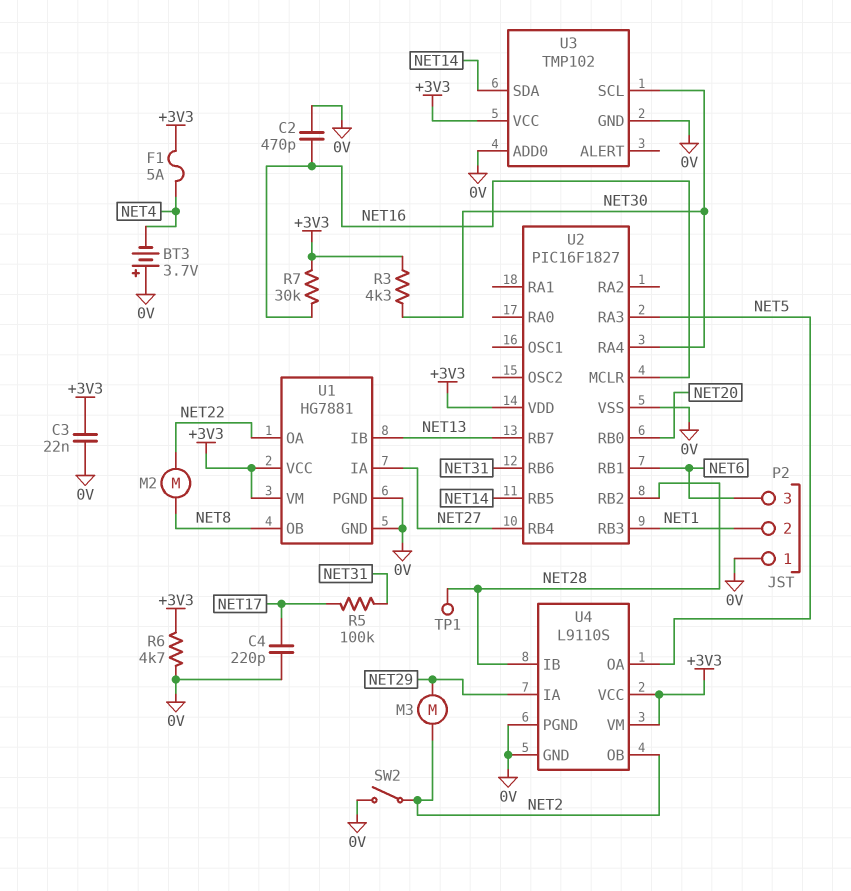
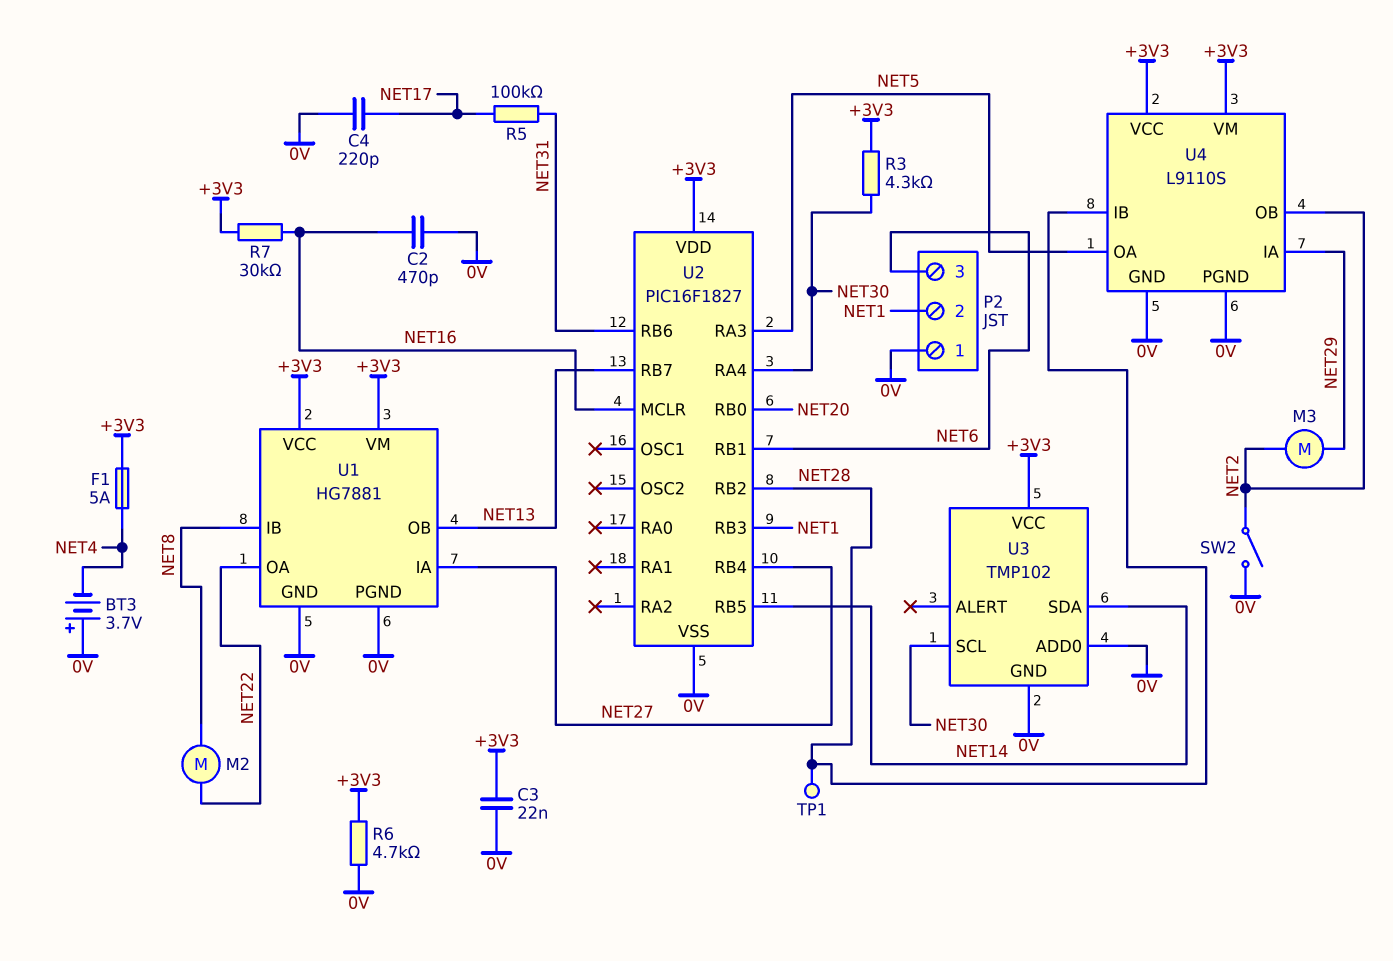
U1 pin IB: NET13 -> NET8
U1 pin OB: NET8 -> NET13

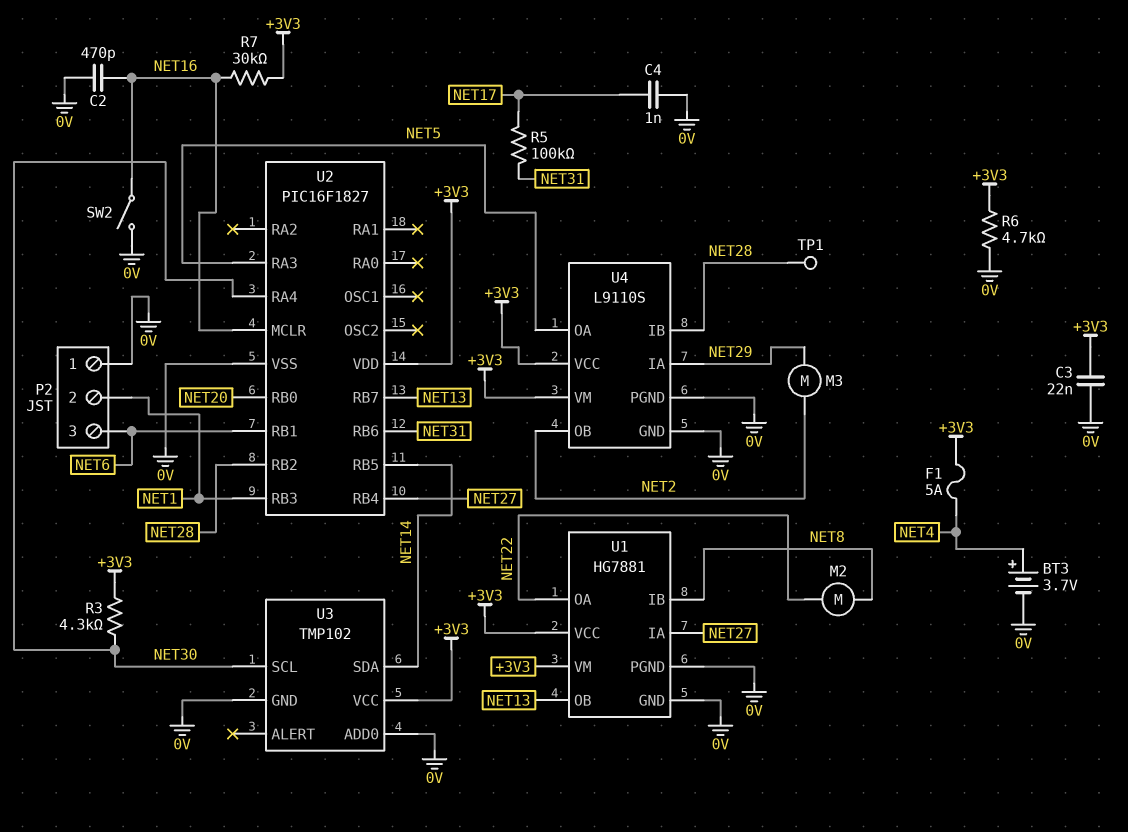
BT3: 3.7V (plus 0V, minus NET4) -> 3.7V (plus NET4, minus 0V)
C4: 220pF (0V, NET17) -> 1nF (0V, NET17)
SW2: switch (0V, NET2) -> switch (0V, NET16)

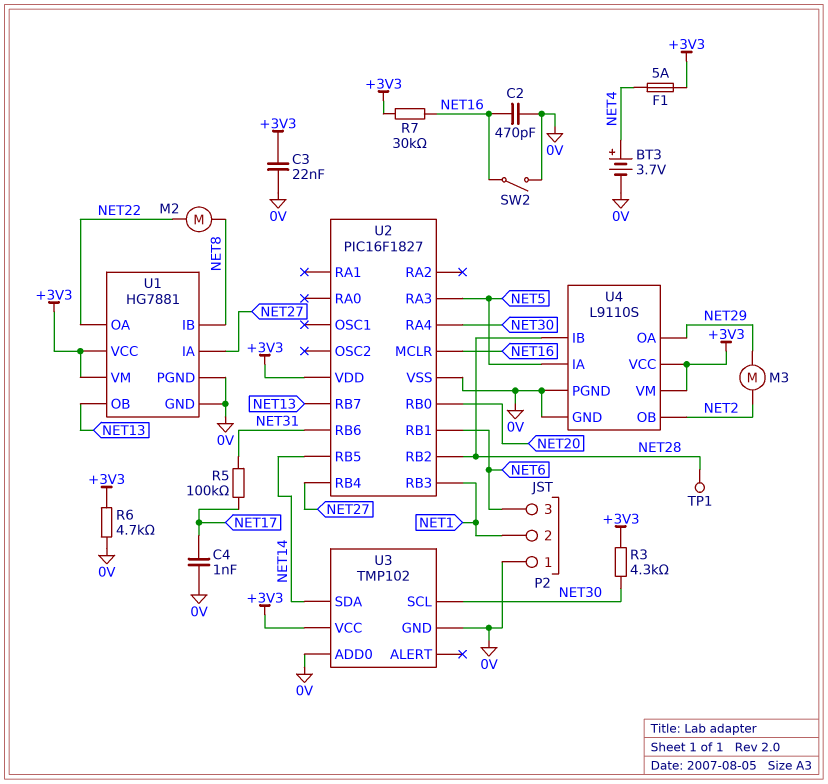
U4 pin IA: NET29 -> NET5
U4 pin OA: NET5 -> NET29

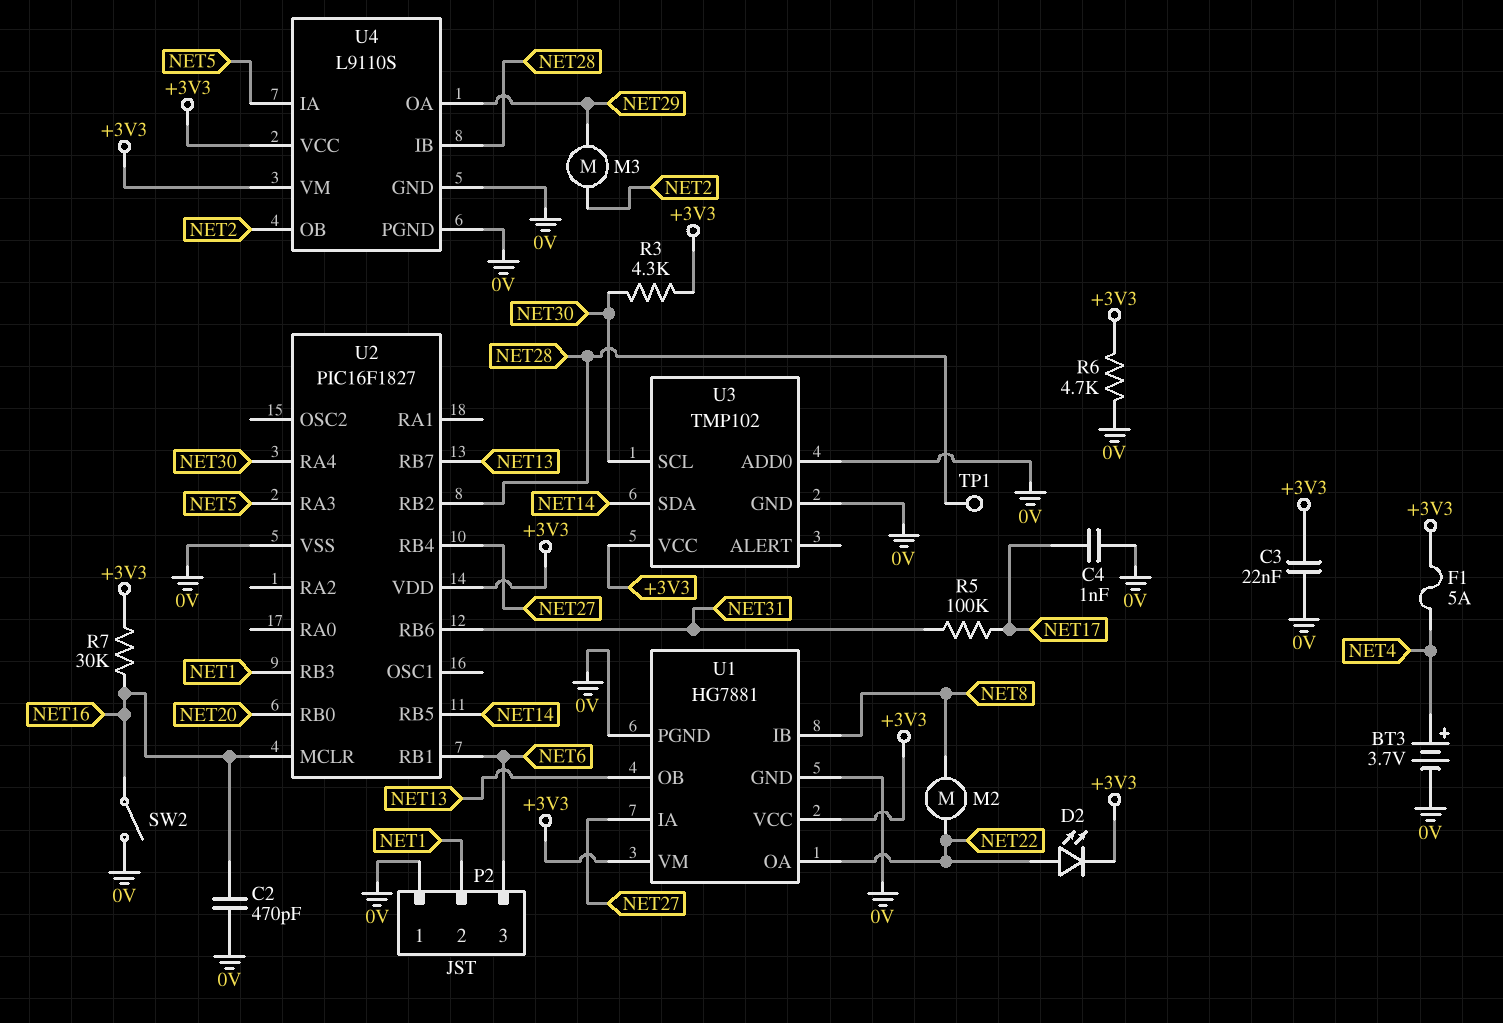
D2: none -> LED (A NET22, K +3V3)

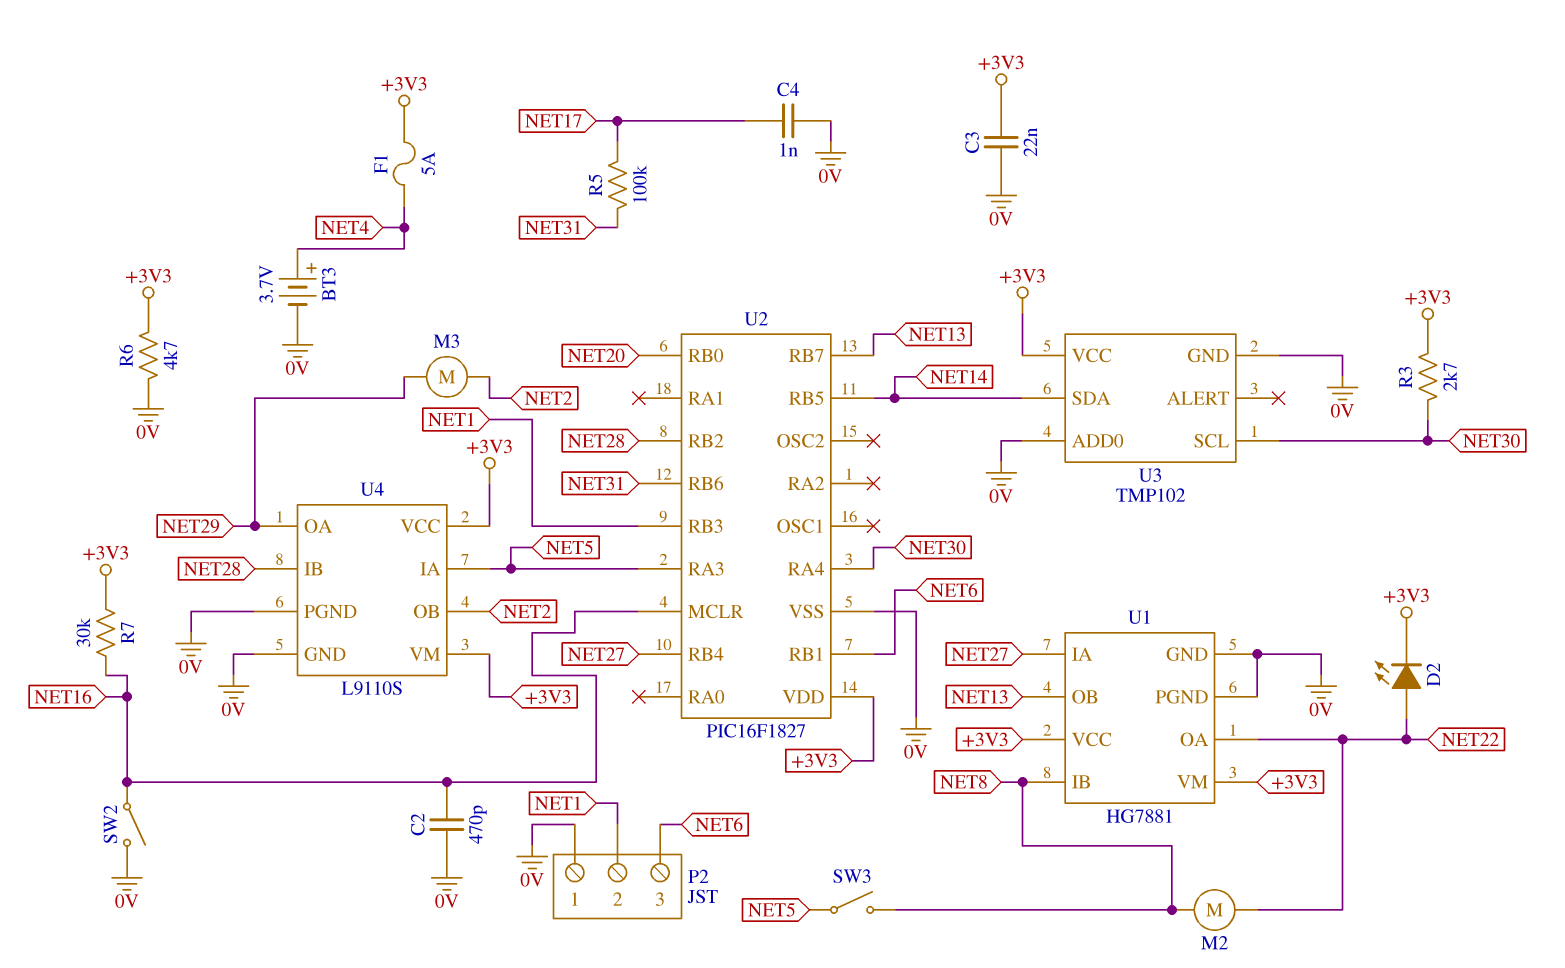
R3: 4.3k (+3V3, NET30) -> 2.7k (+3V3, NET30)
SW3: none -> switch (NET5, NET8)
TP1: test point (NET28) -> none

